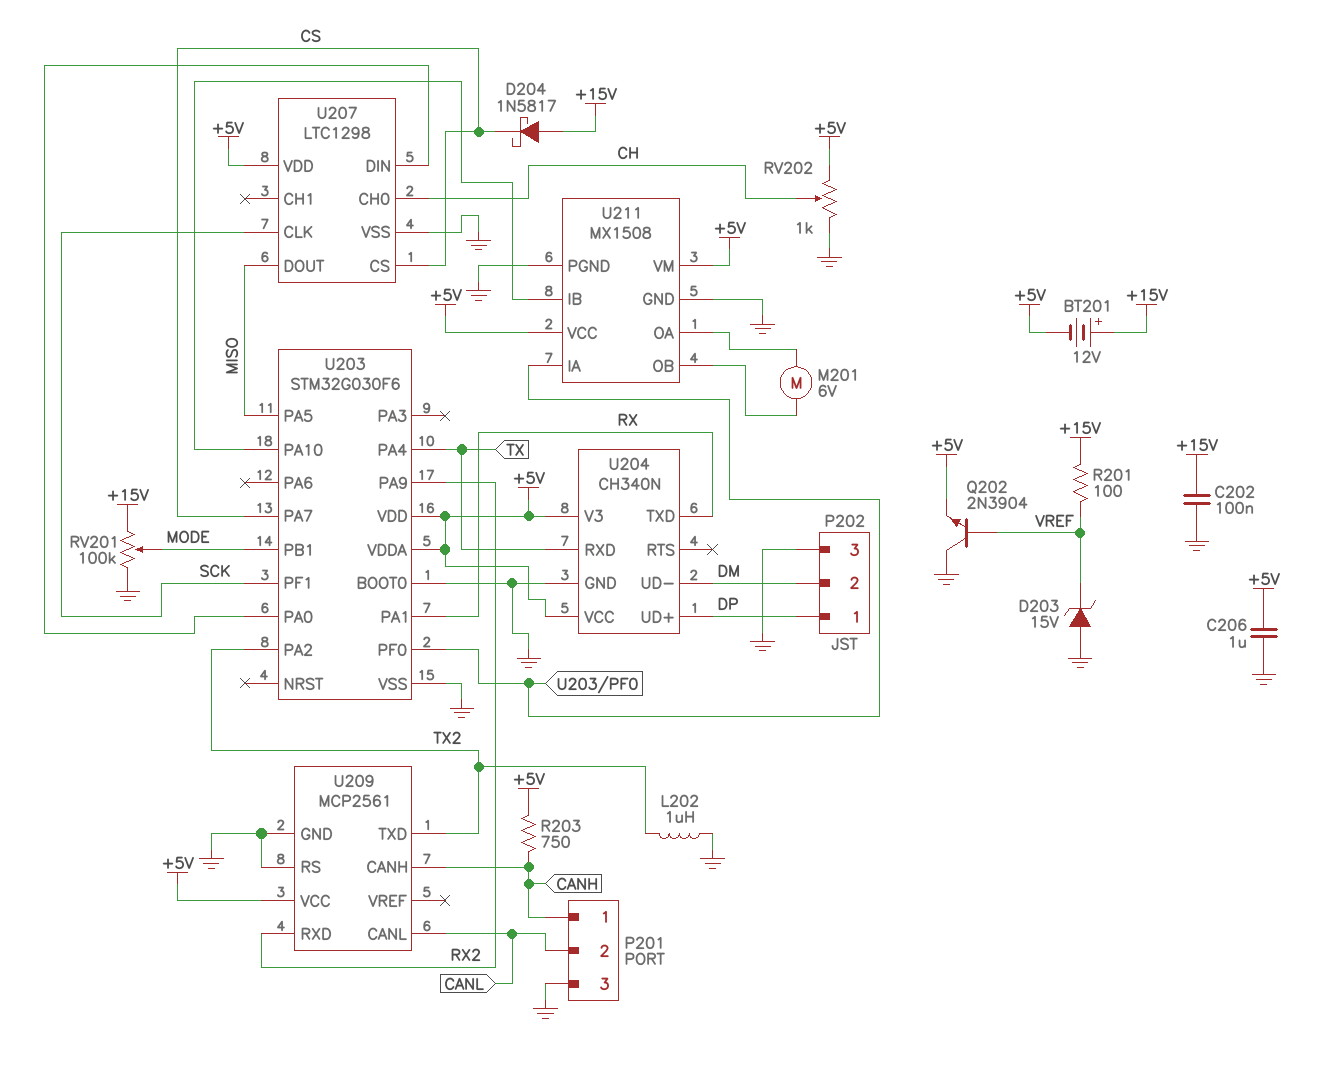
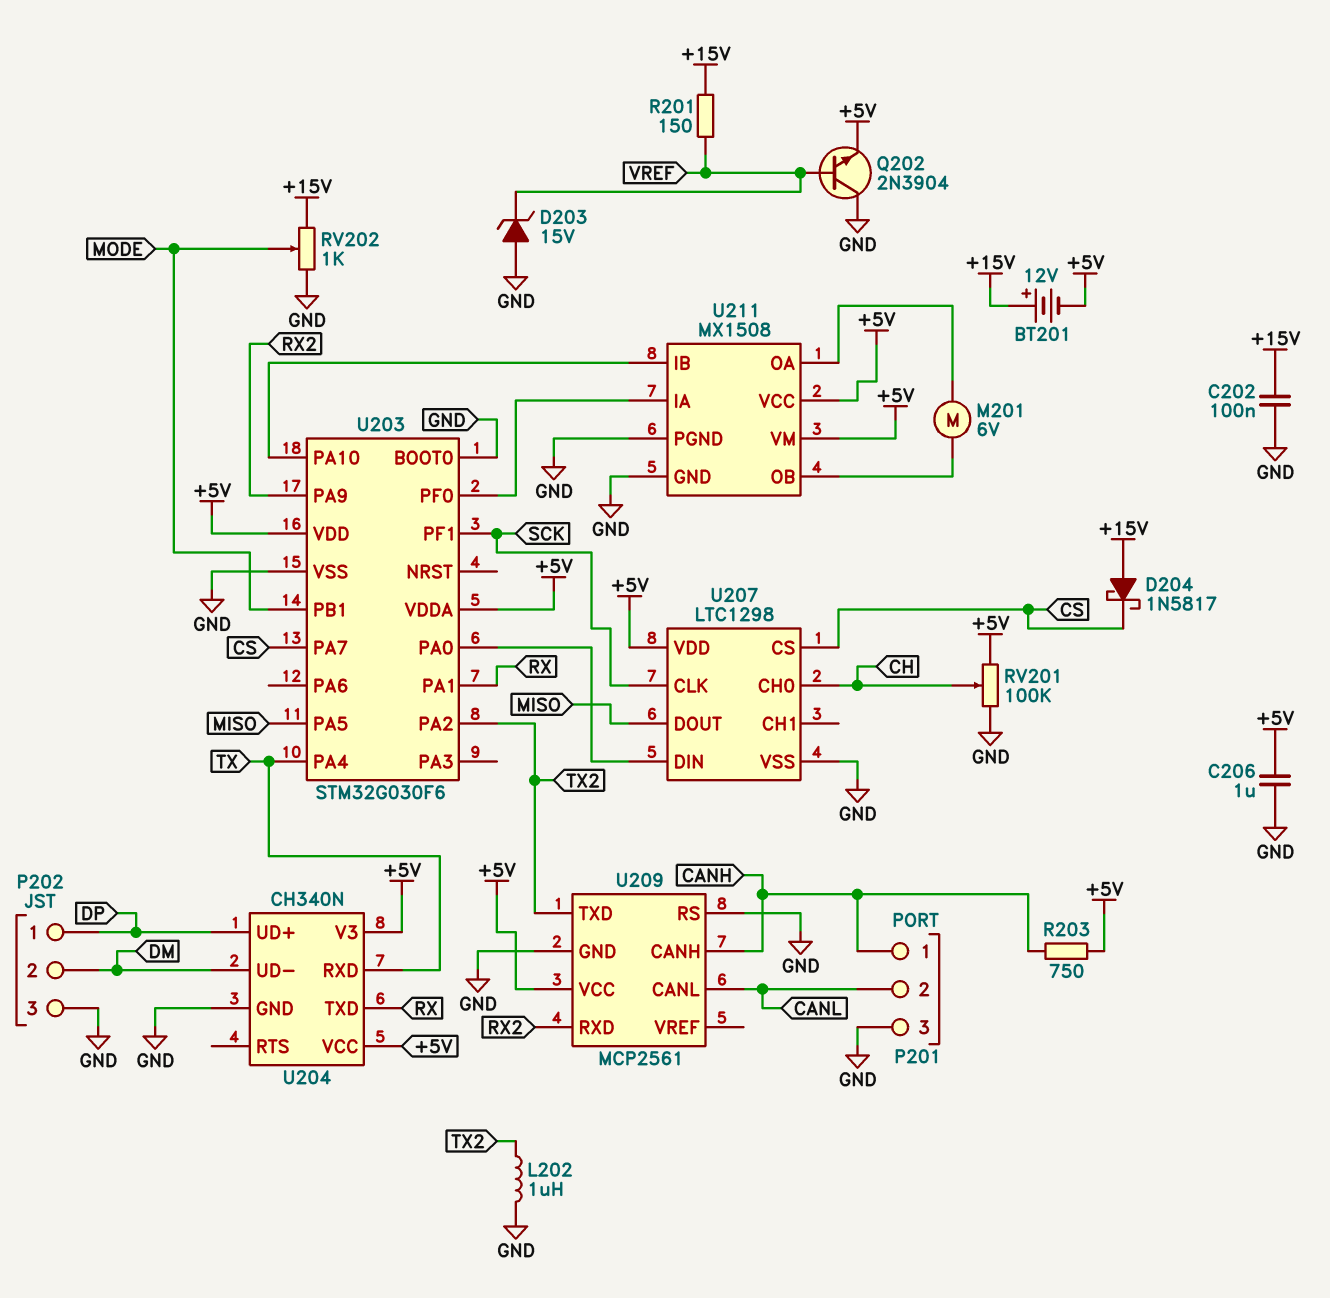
R201: 100 (+15V, VREF) -> 150 (+15V, VREF)
RV201: 100k (+15V, GND, wiper MODE) -> 100k (+5V, GND, wiper CH)
RV202: 1k (+5V, GND, wiper CH) -> 1k (+15V, GND, wiper MODE)

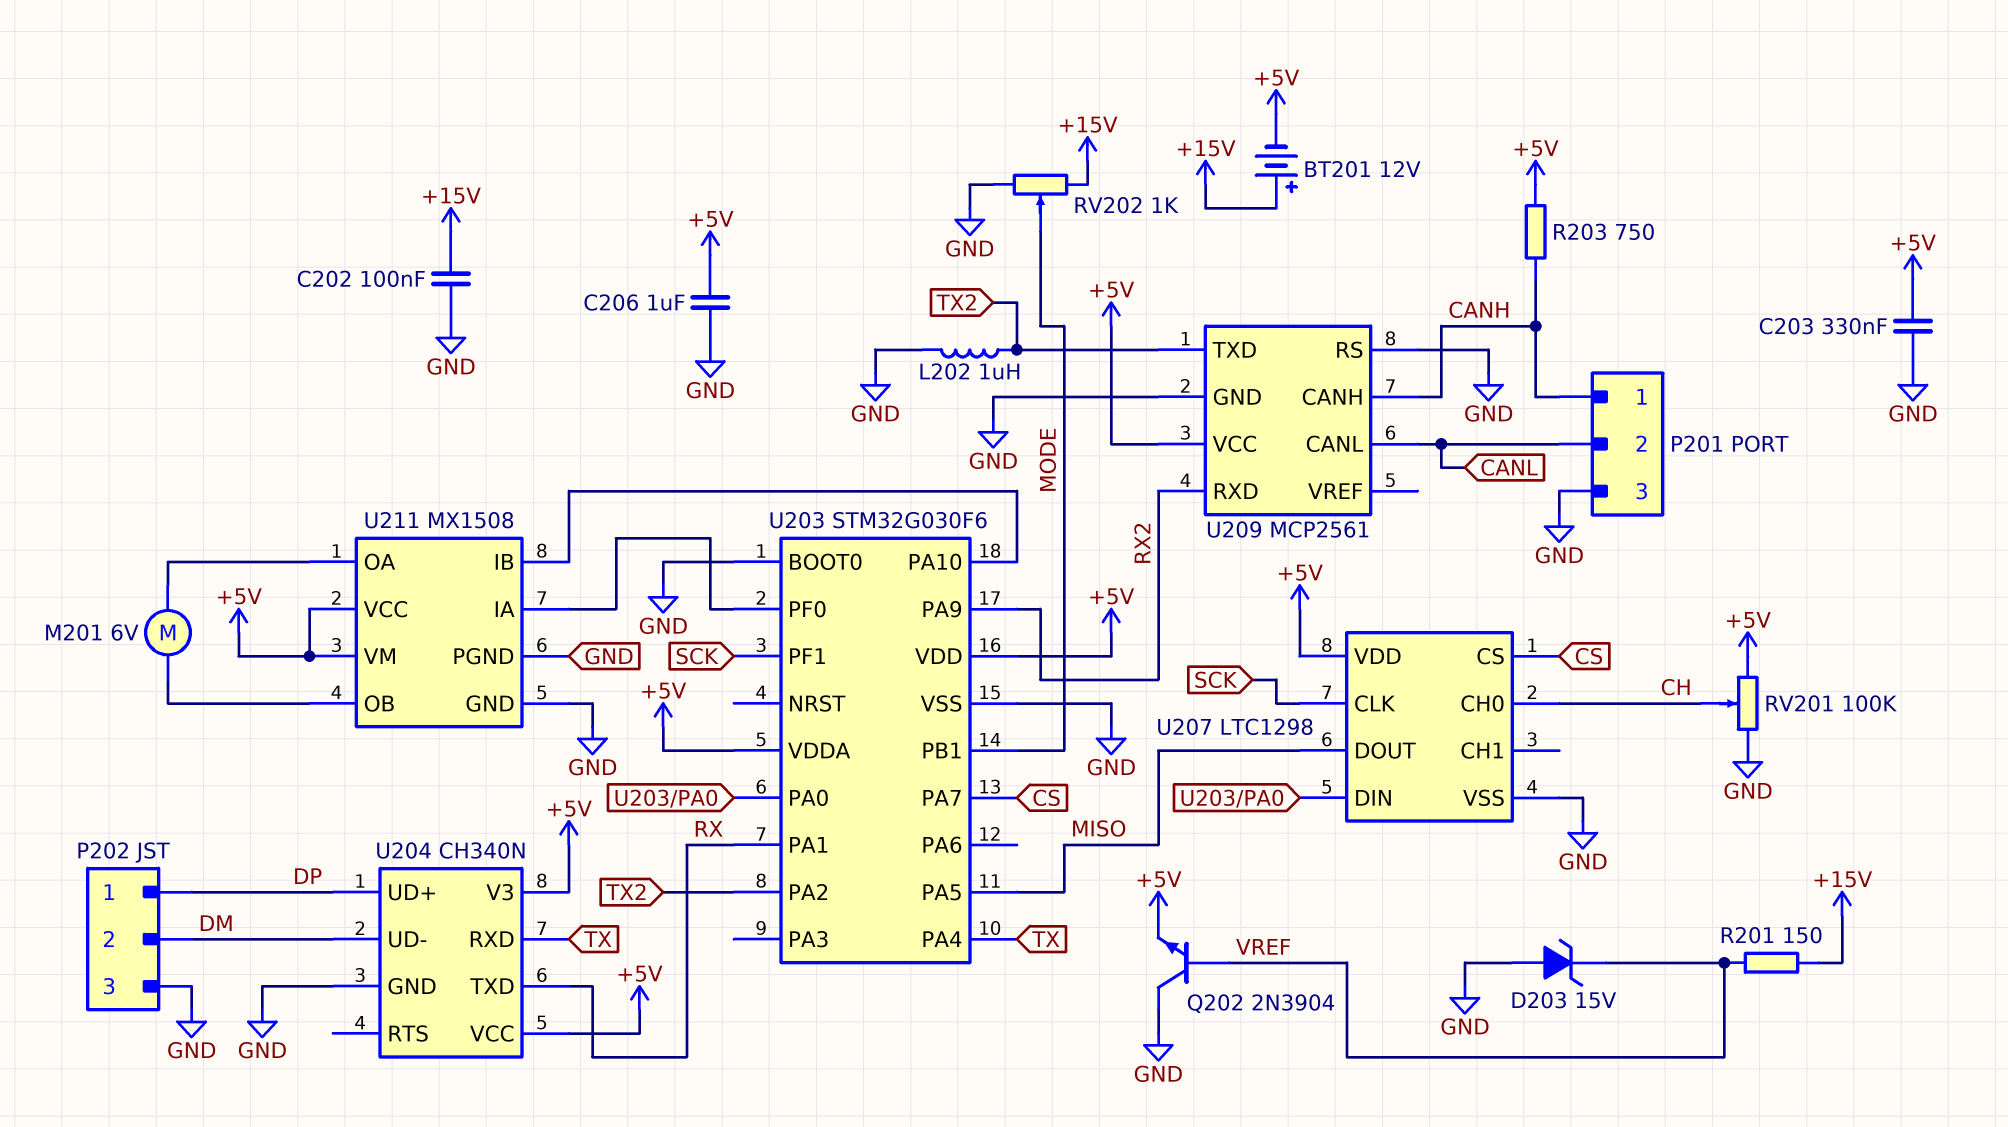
C203: none -> 330nF (+5V, GND)
D204: schottky 1N5817 (A +15V, K CS) -> none

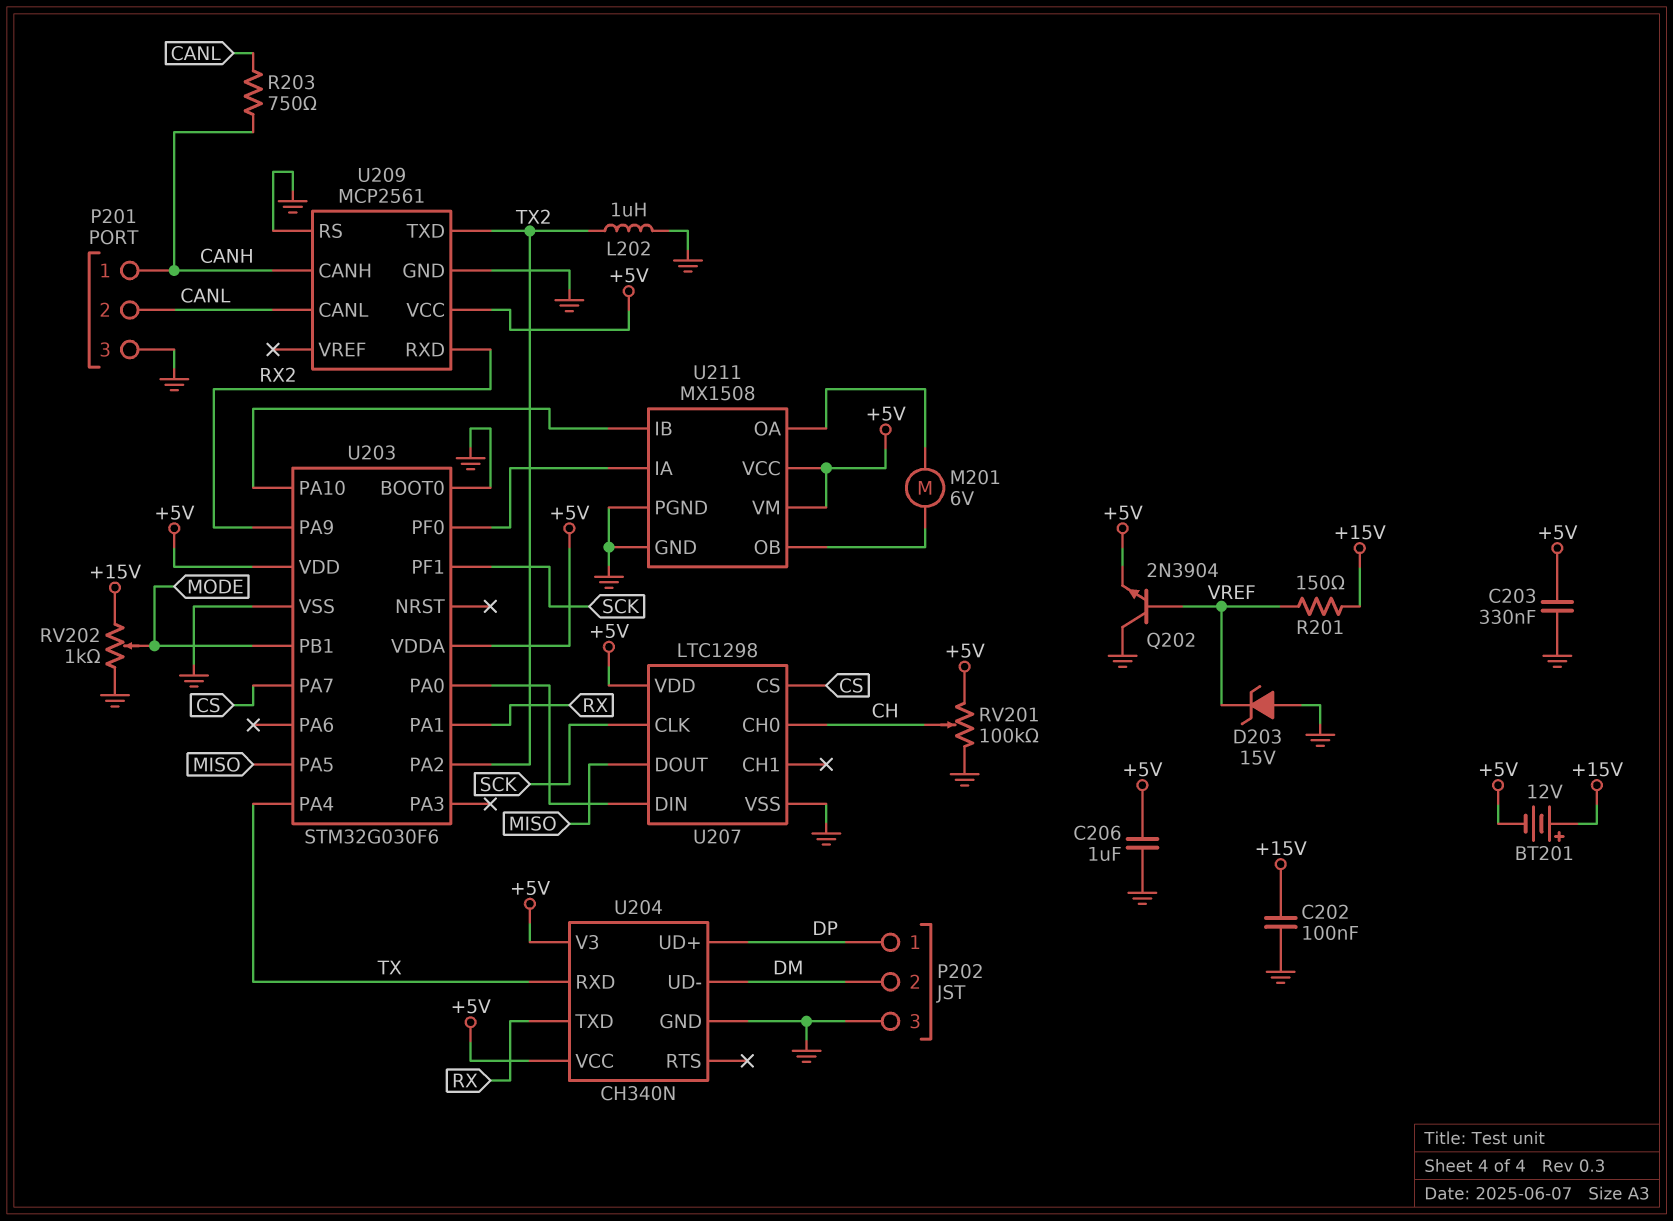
R203: 750 (+5V, CANH) -> 750 (CANH, CANL)

